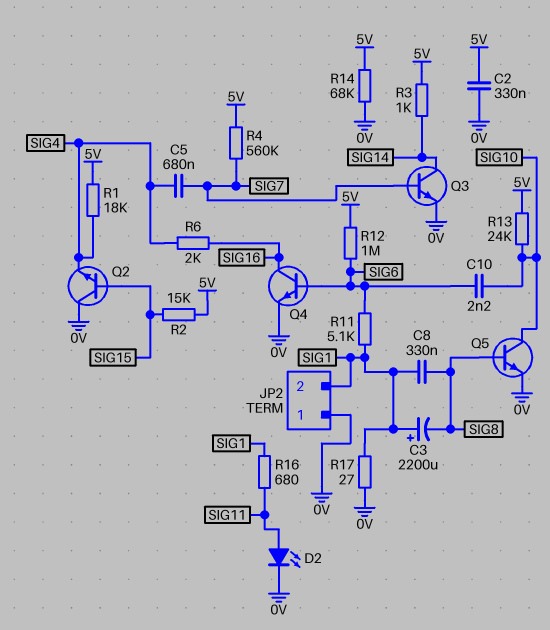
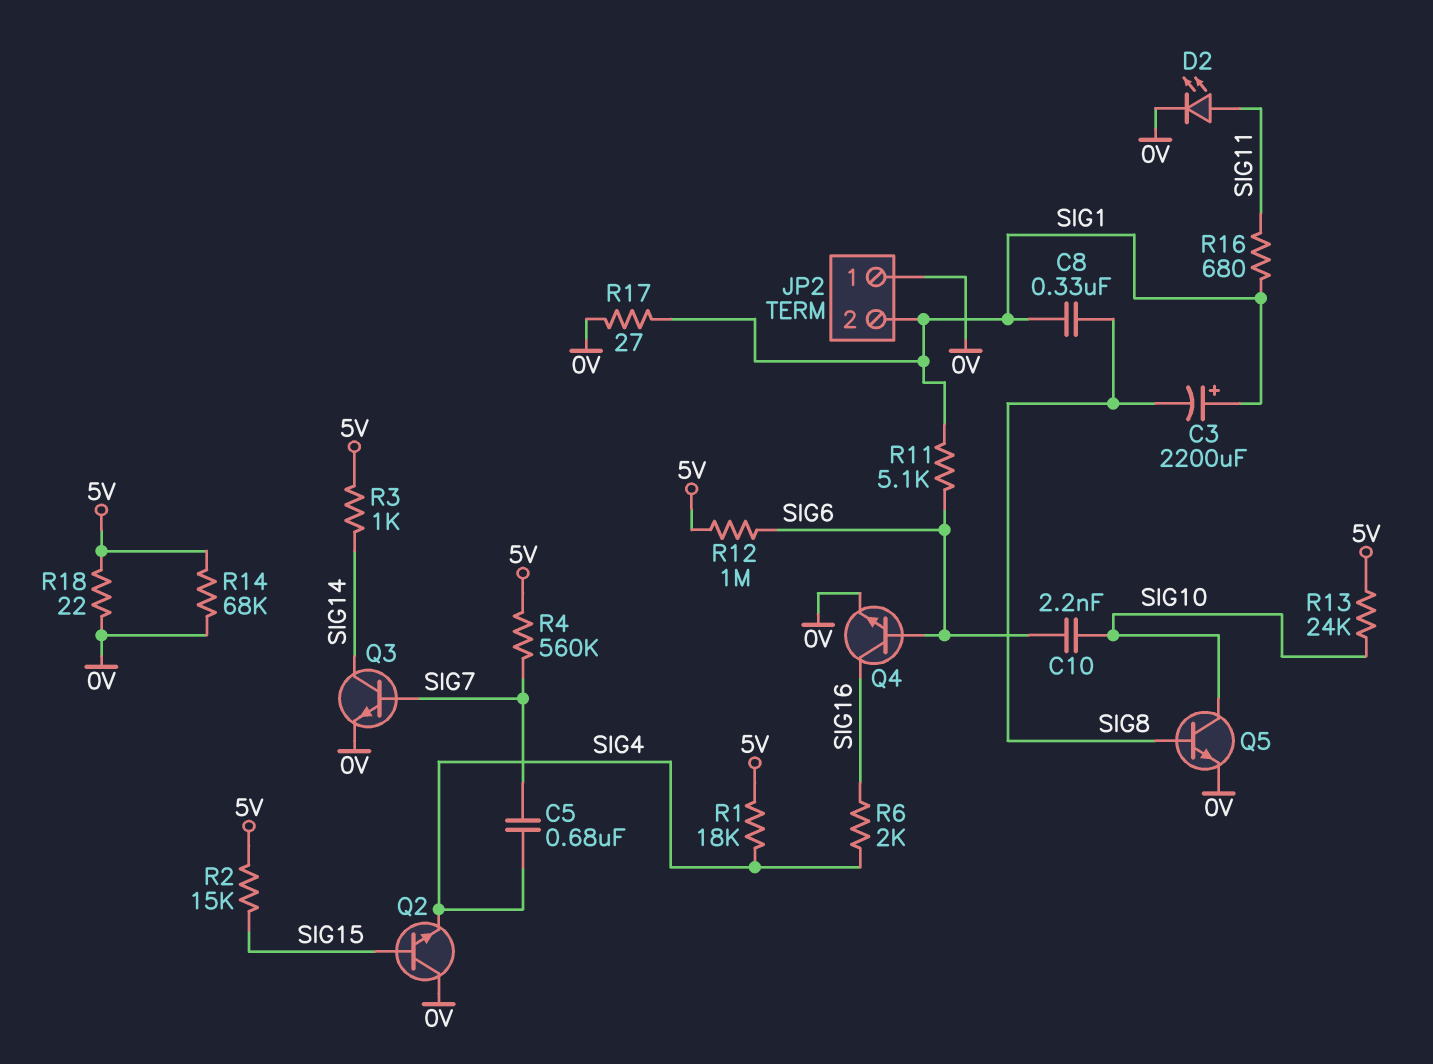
C2: 330nF (0V, 5V) -> none
R18: none -> 22 (0V, 5V)

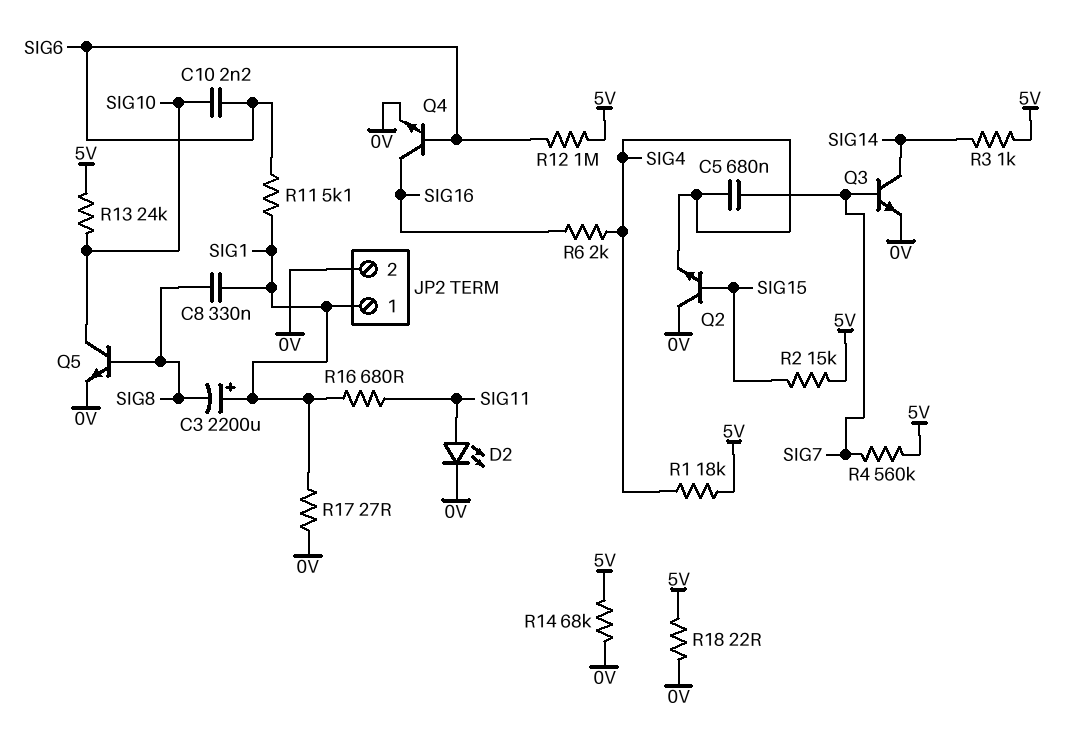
JP2 pin 1: 0V -> SIG1
JP2 pin 2: SIG1 -> 0V

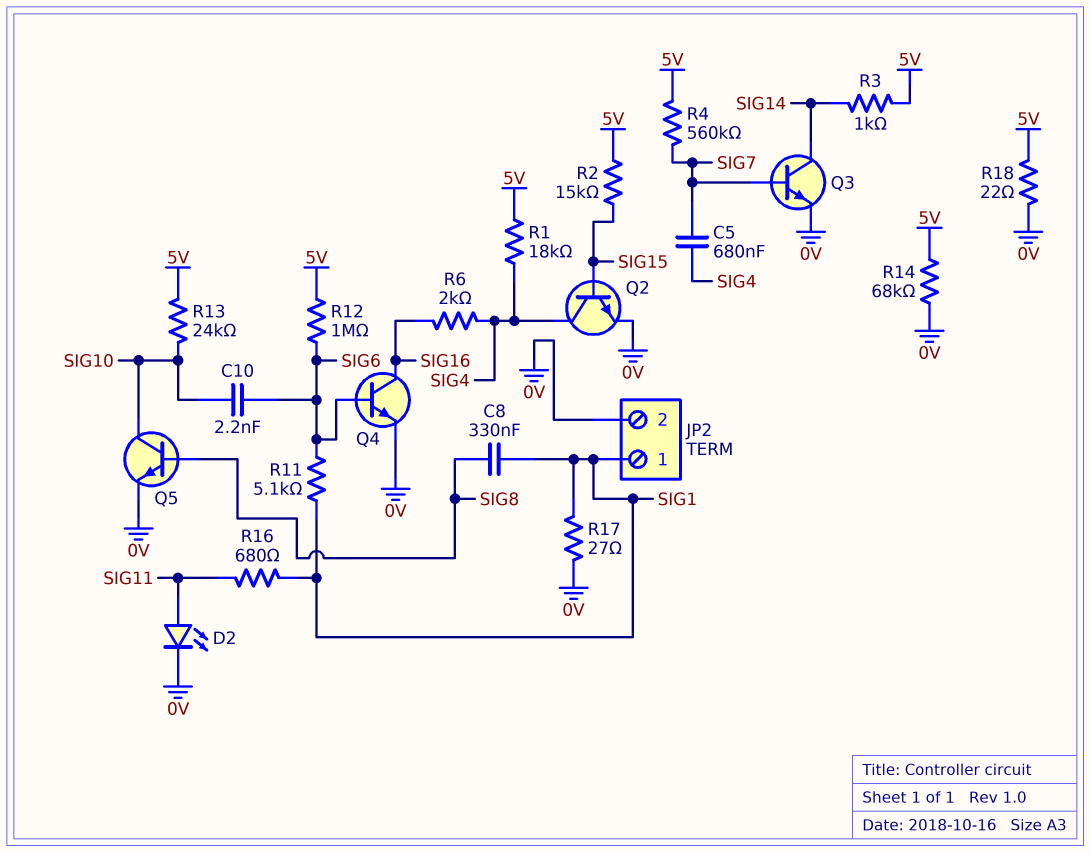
C3: 2200uF (plus SIG1, minus SIG8) -> none
Q2: NPN (B SIG15, C 0V, E SIG4) -> NPN (B SIG15, C SIG4, E 0V)

